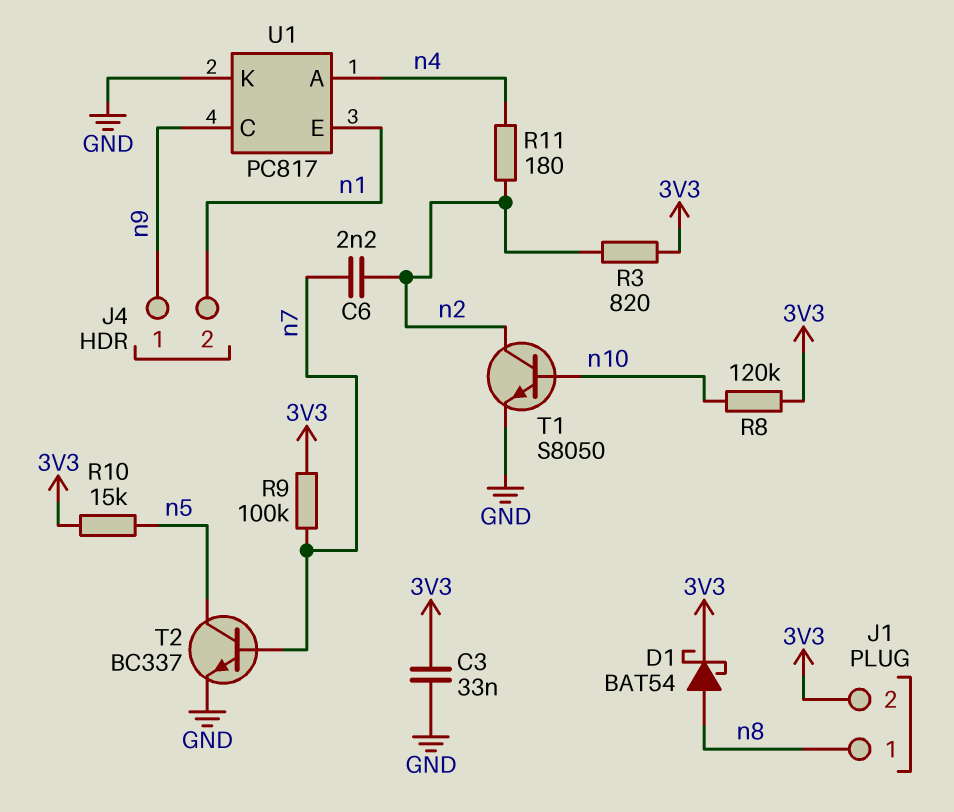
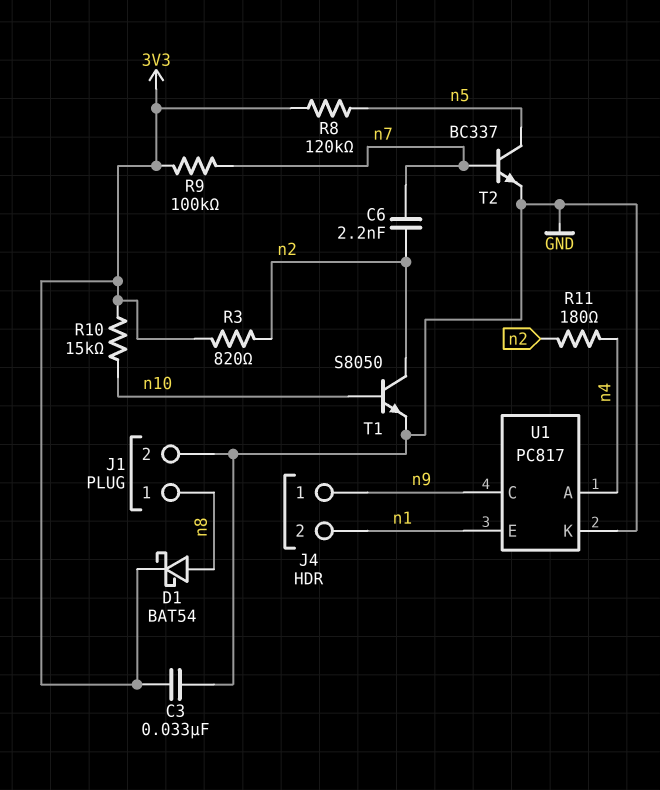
J1 pin 2: 3V3 -> GND
R8: 120k (3V3, n10) -> 120k (3V3, n5)
R10: 15k (3V3, n5) -> 15k (3V3, n10)

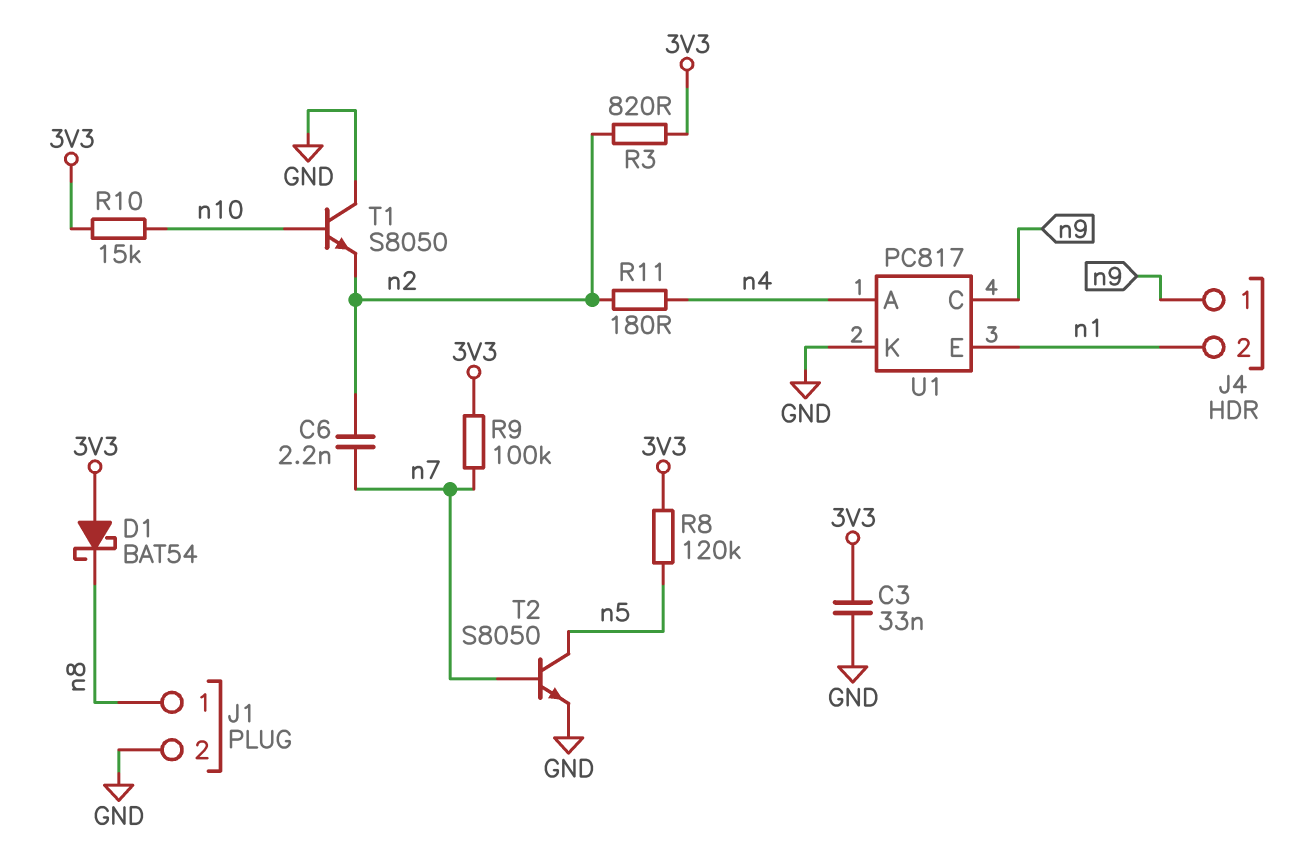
D1: schottky BAT54 (A n8, K 3V3) -> schottky BAT54 (A 3V3, K n8)
T1: NPN S8050 (B n10, C n2, E GND) -> NPN S8050 (B n10, C GND, E n2)
T2: NPN BC337 (B n7, C n5, E GND) -> NPN S8050 (B n7, C n5, E GND)

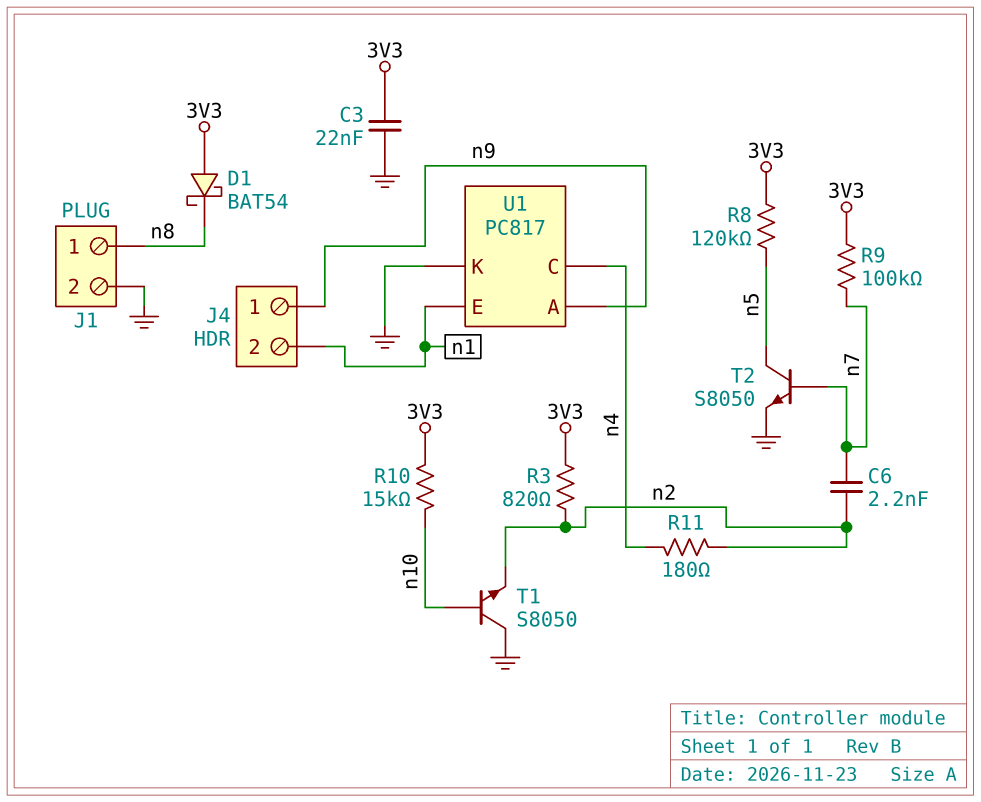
C3: 33nF (3V3, GND) -> 22nF (3V3, GND)
U1 pin A: n4 -> n9
U1 pin C: n9 -> n4

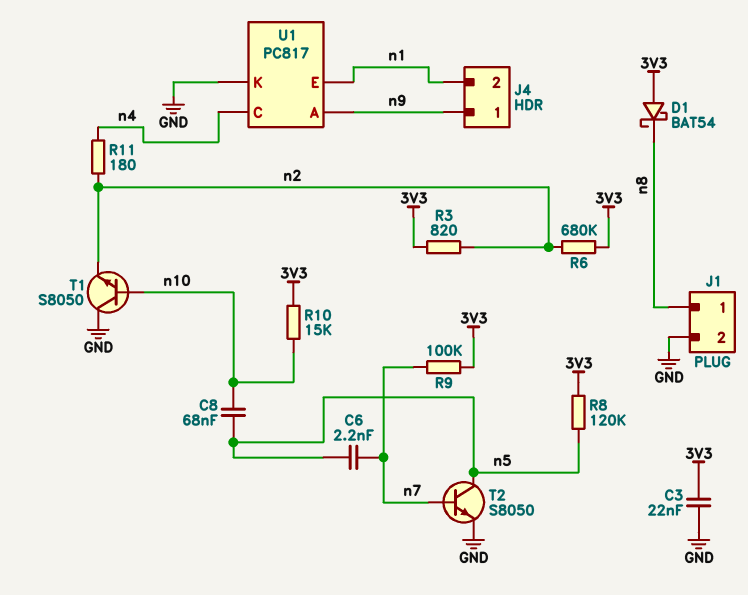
C6: 2.2nF (n2, n7) -> 2.2nF (n5, n7)
C8: none -> 68nF (n5, n10)
R6: none -> 680k (3V3, n2)

